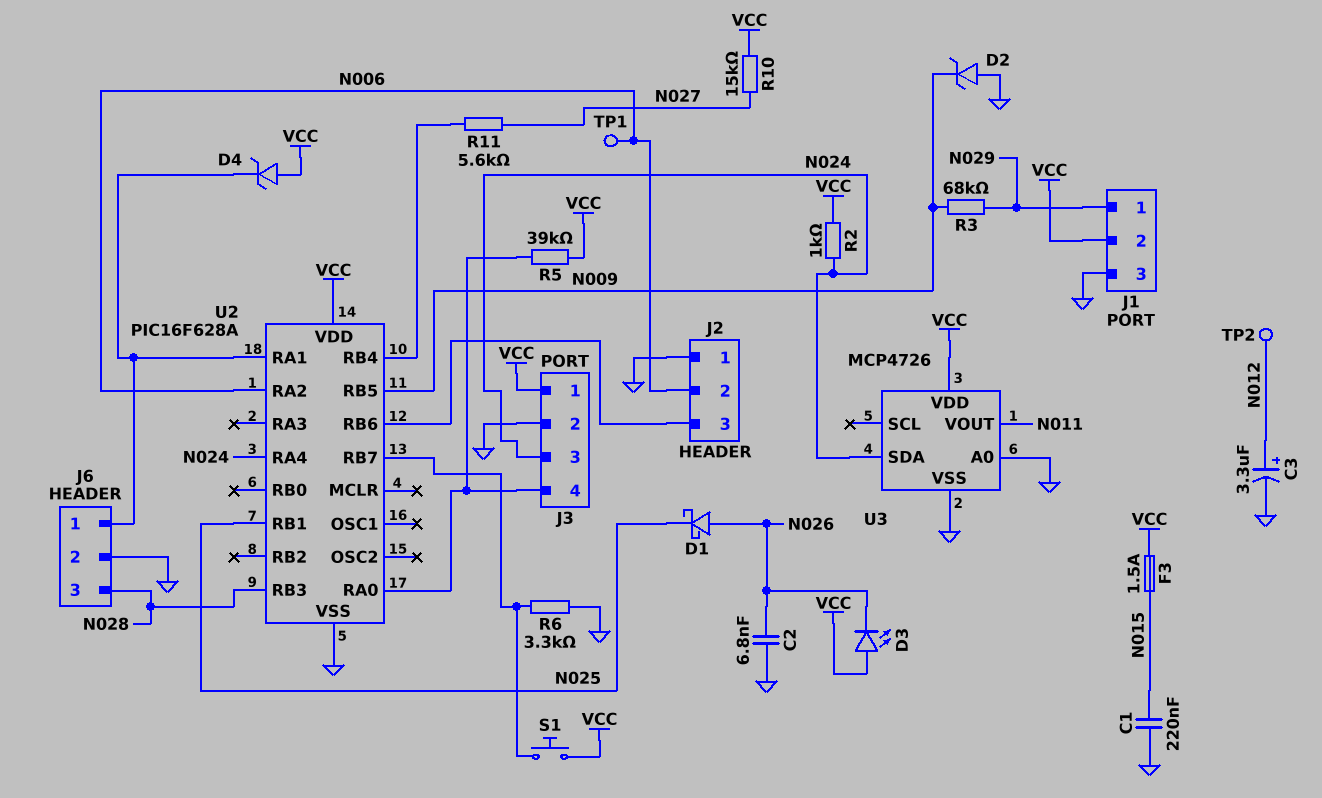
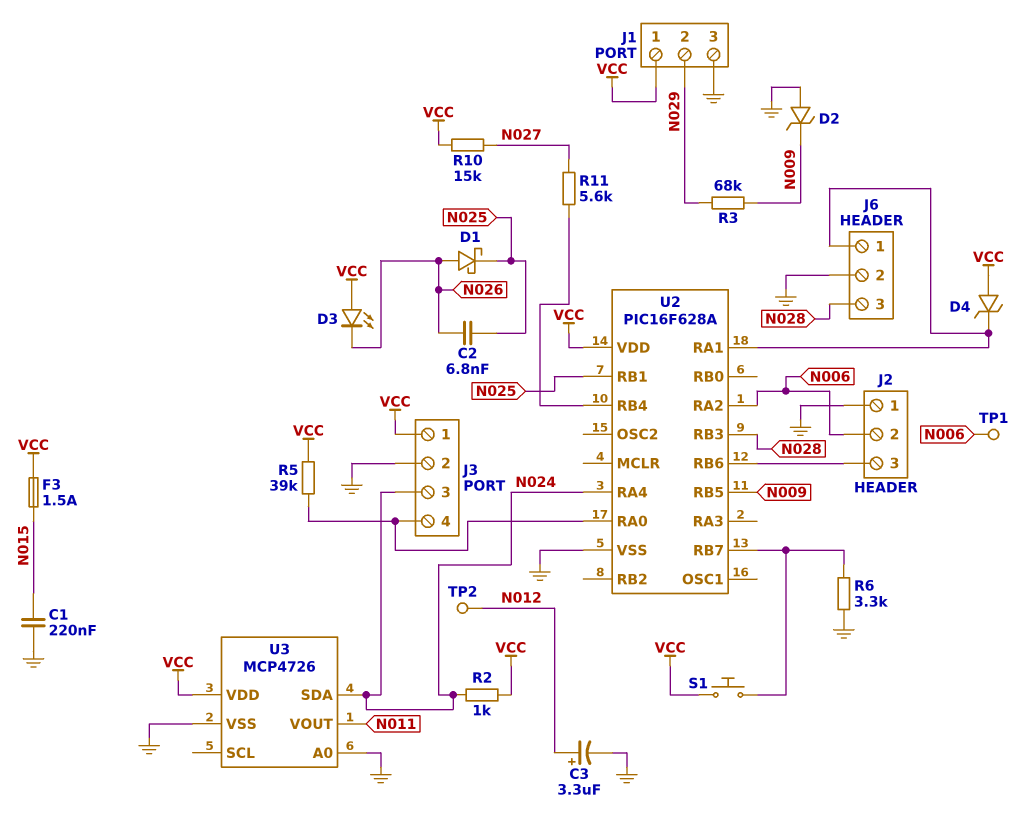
C2: 6.8nF (GND, N026) -> 6.8nF (N025, N026)
J1 pin 1: N029 -> VCC
J1 pin 2: VCC -> N029

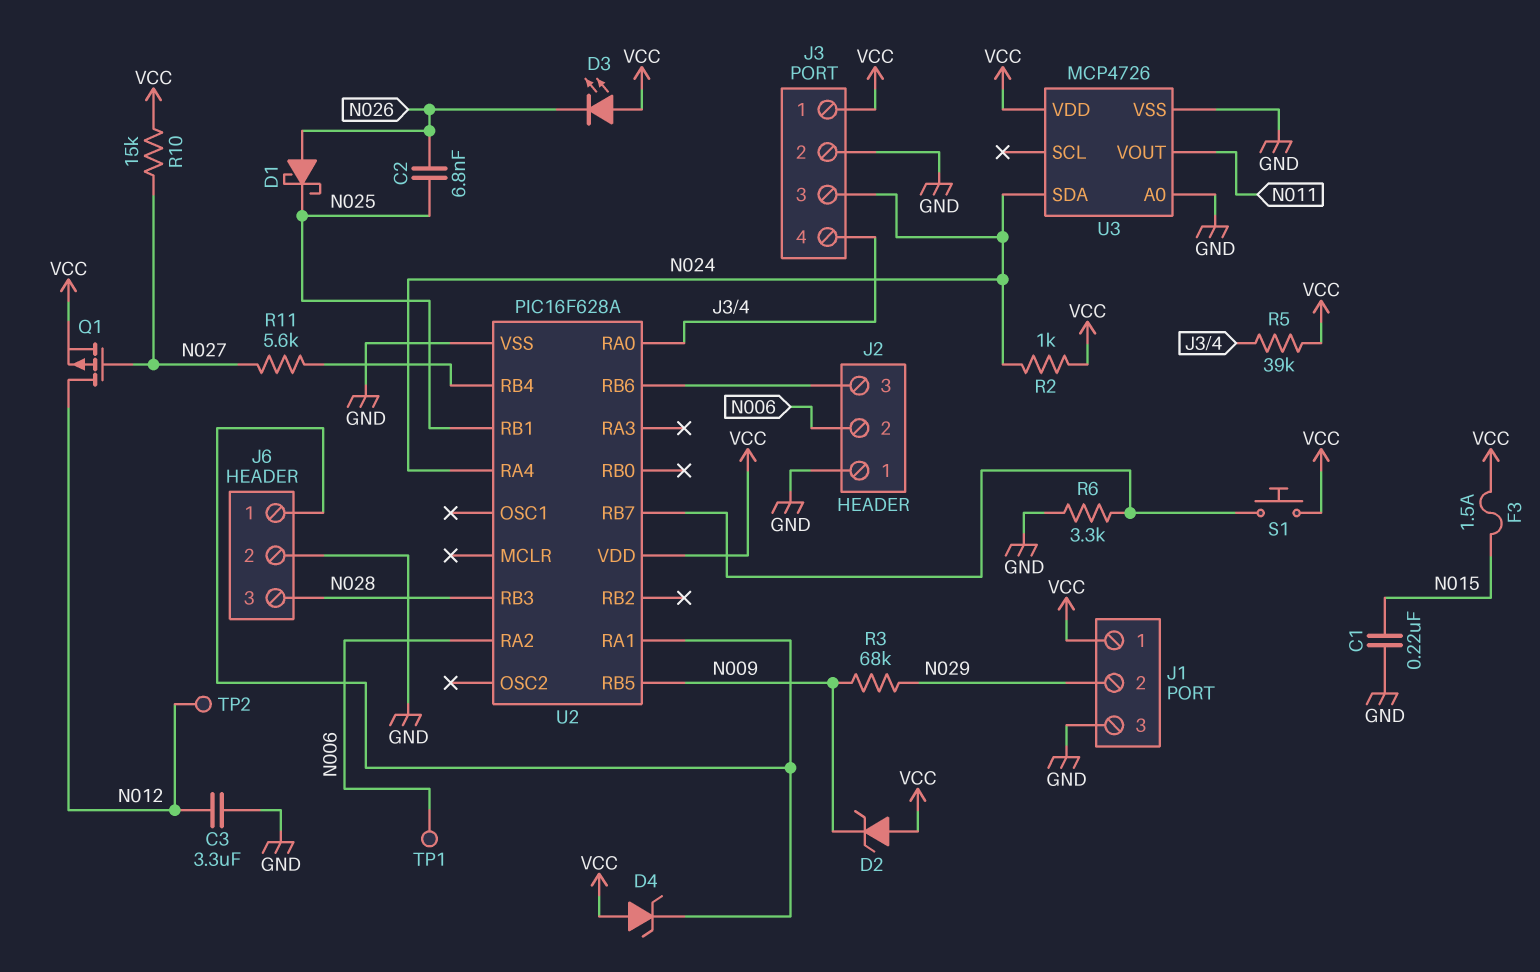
C3: 3.3uF (plus N012, minus GND) -> 3.3uF (GND, N012)
D2: zener (A GND, K N009) -> zener (A VCC, K N009)
Q1: none -> PMOS (G N027, D N012, S VCC)

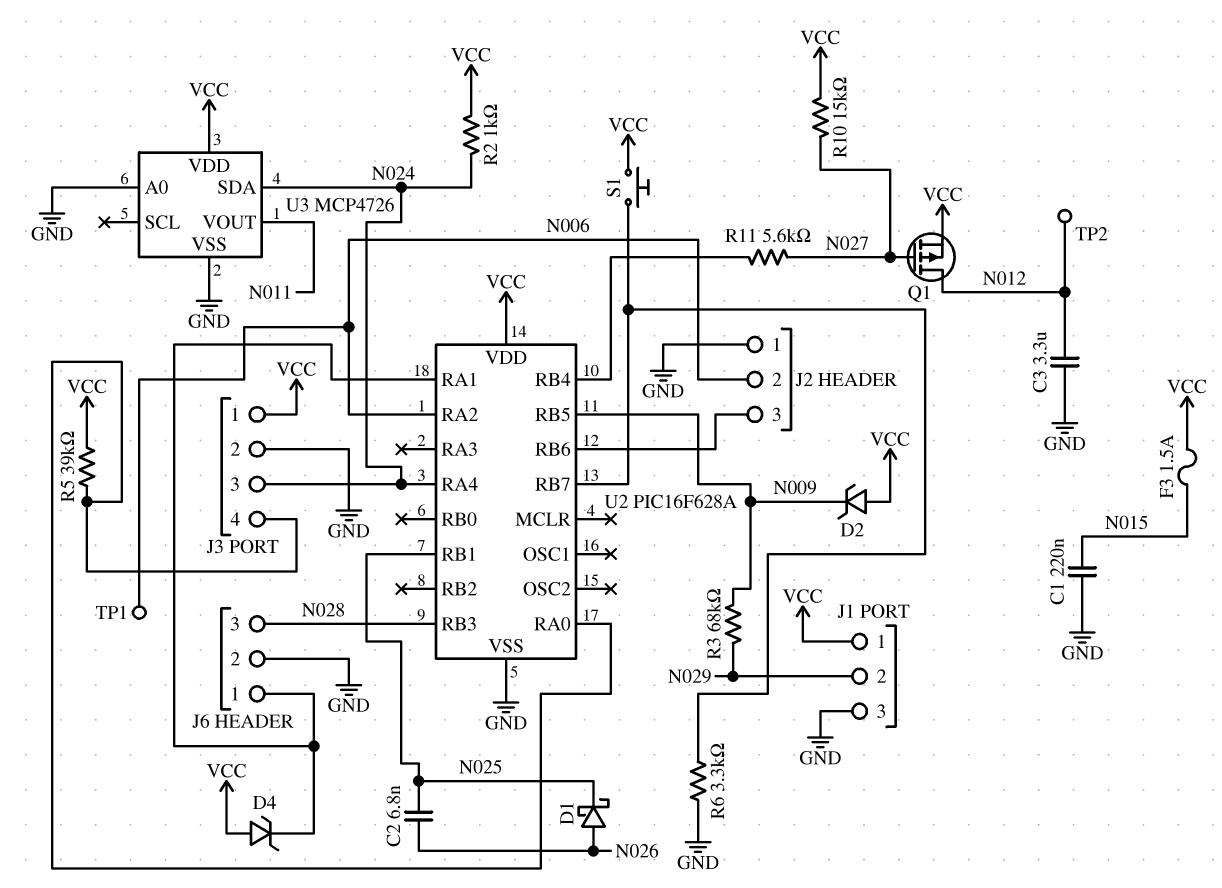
D3: LED (A VCC, K N026) -> none

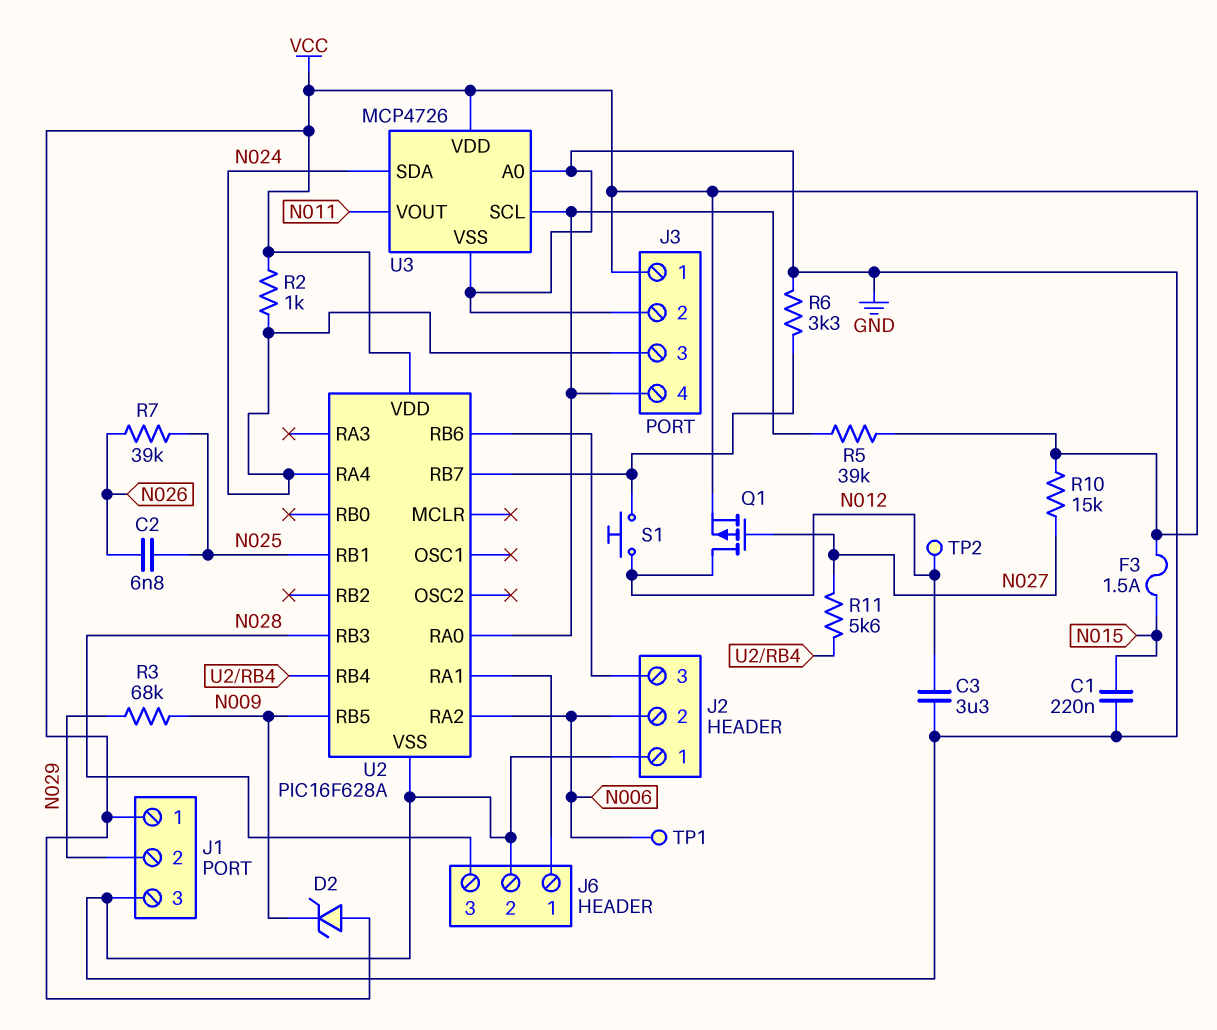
D1: schottky (A N026, K N025) -> none
D4: zener (A VCC, K J6/1) -> none
R7: none -> 39k (N025, N026)
S1: button (U2/RB7, VCC) -> button (N012, U2/RB7)
U3 pin SCL: none -> J3/4

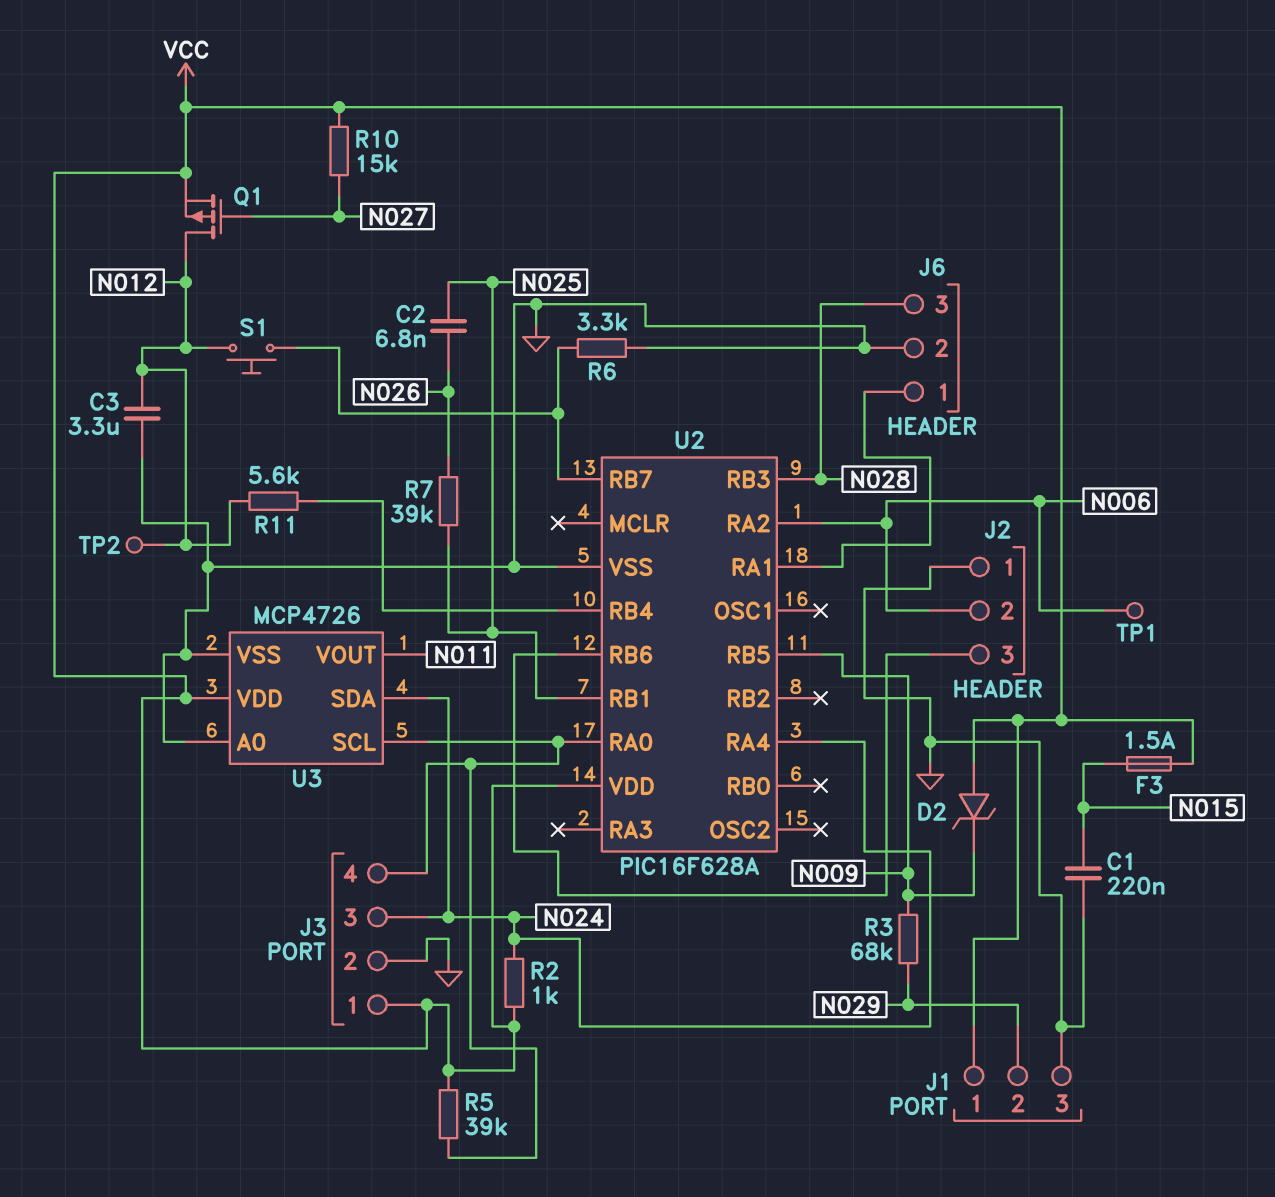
R11: 5.6k (N027, U2/RB4) -> 5.6k (N012, U2/RB4)

